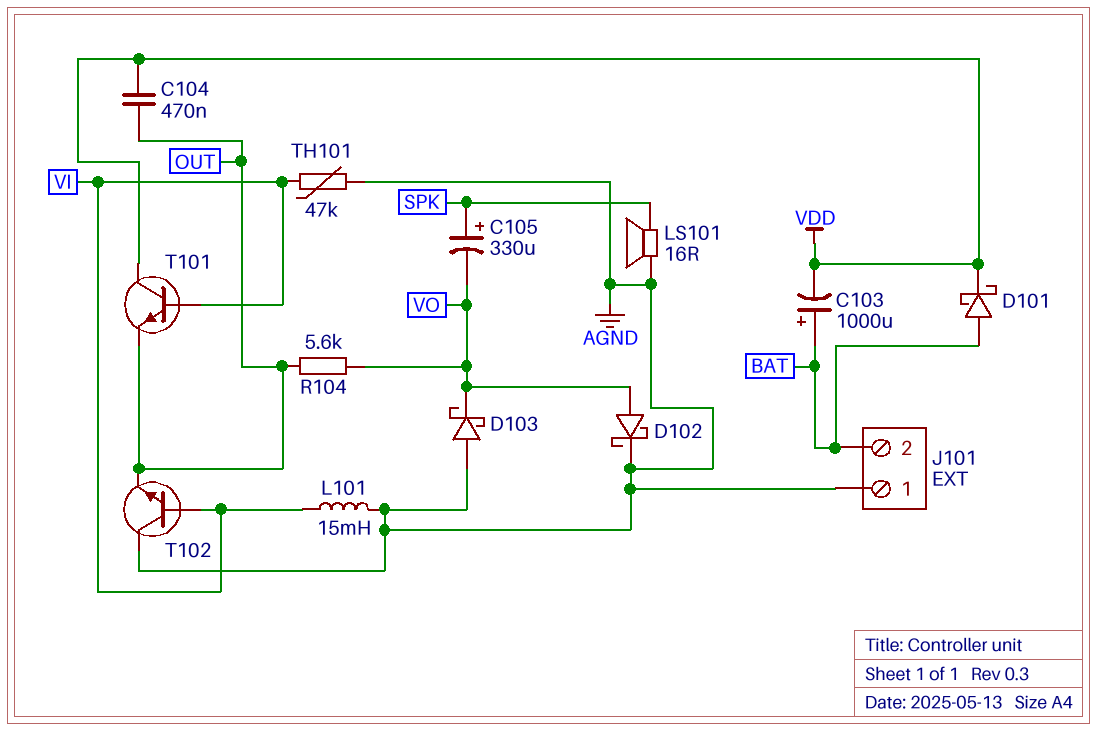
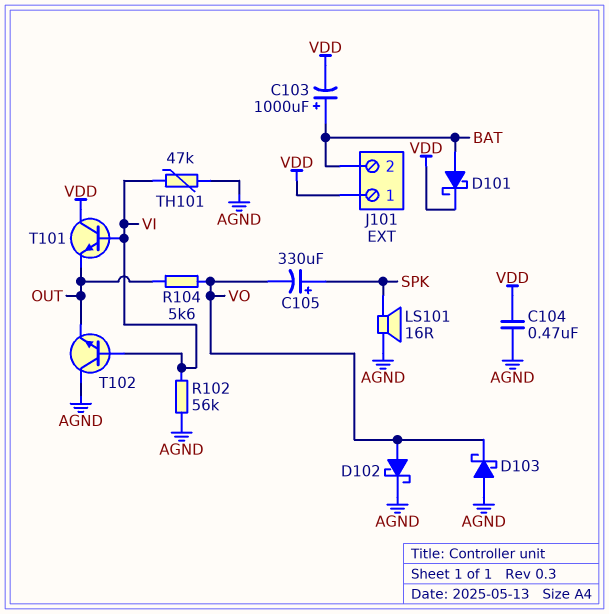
C104: 470nF (OUT, VDD) -> 470nF (AGND, VDD)
J101 pin 1: AGND -> VDD
L101: 15mH (AGND, VI) -> none
R102: none -> 56k (AGND, VI)

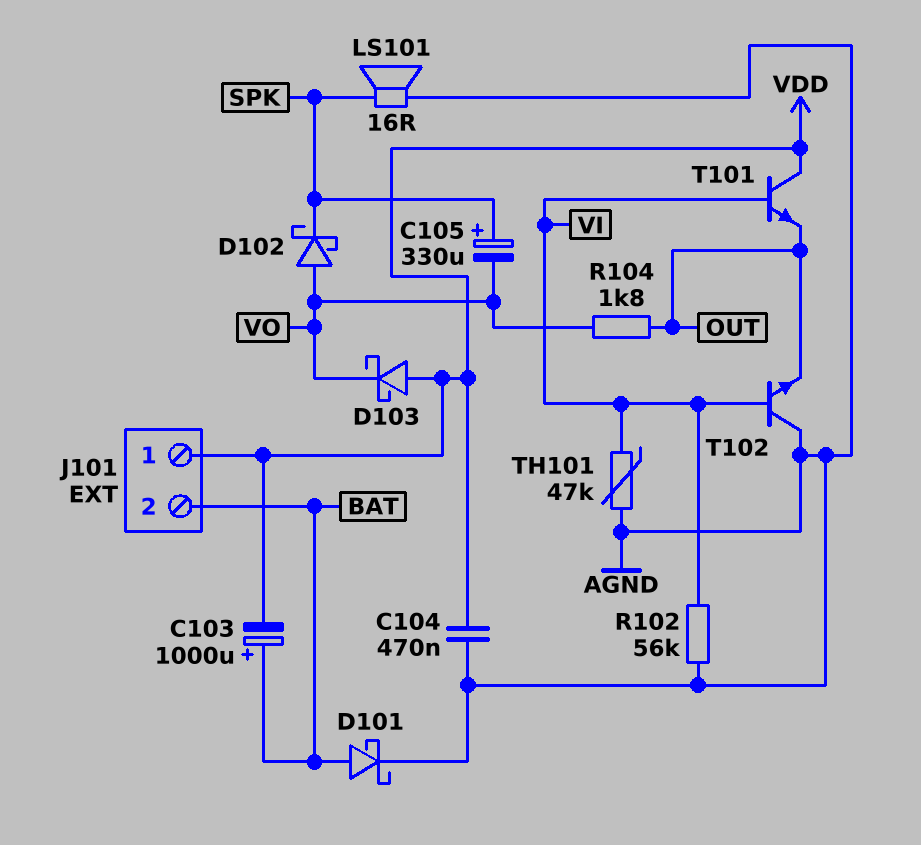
D101: schottky (A BAT, K VDD) -> schottky (A BAT, K AGND)
D102: schottky (A VO, K AGND) -> schottky (A VO, K SPK)
D103: schottky (A AGND, K VO) -> schottky (A VDD, K VO)
R104: 5.6k (OUT, VO) -> 1.8k (OUT, VO)

